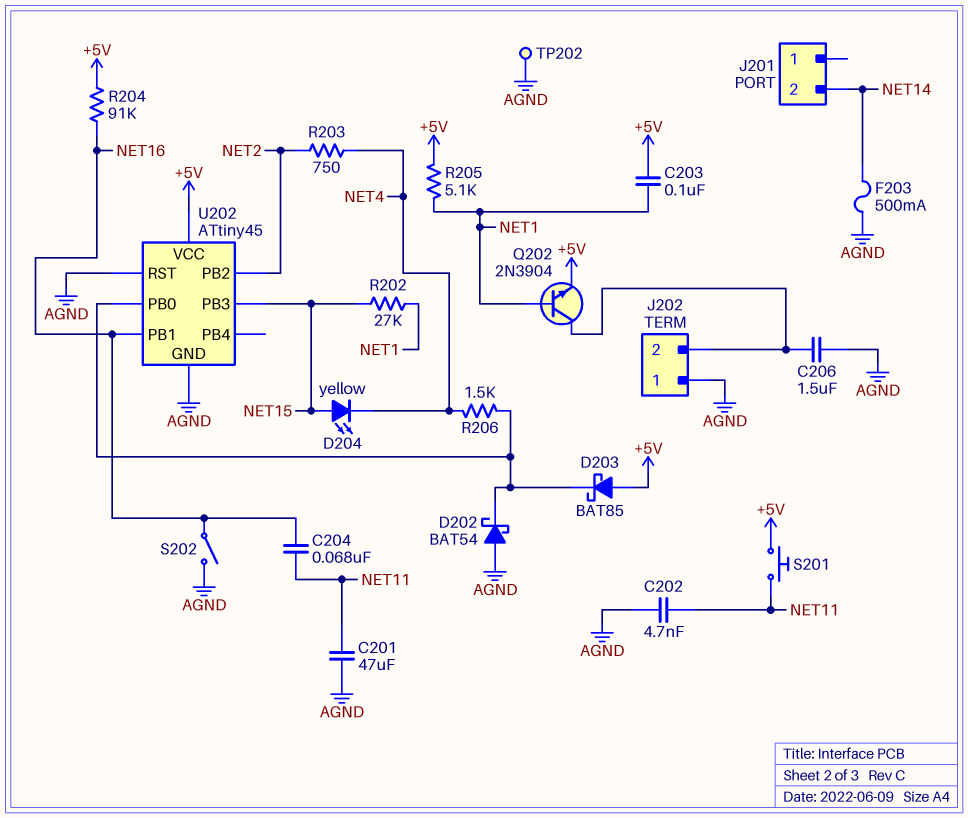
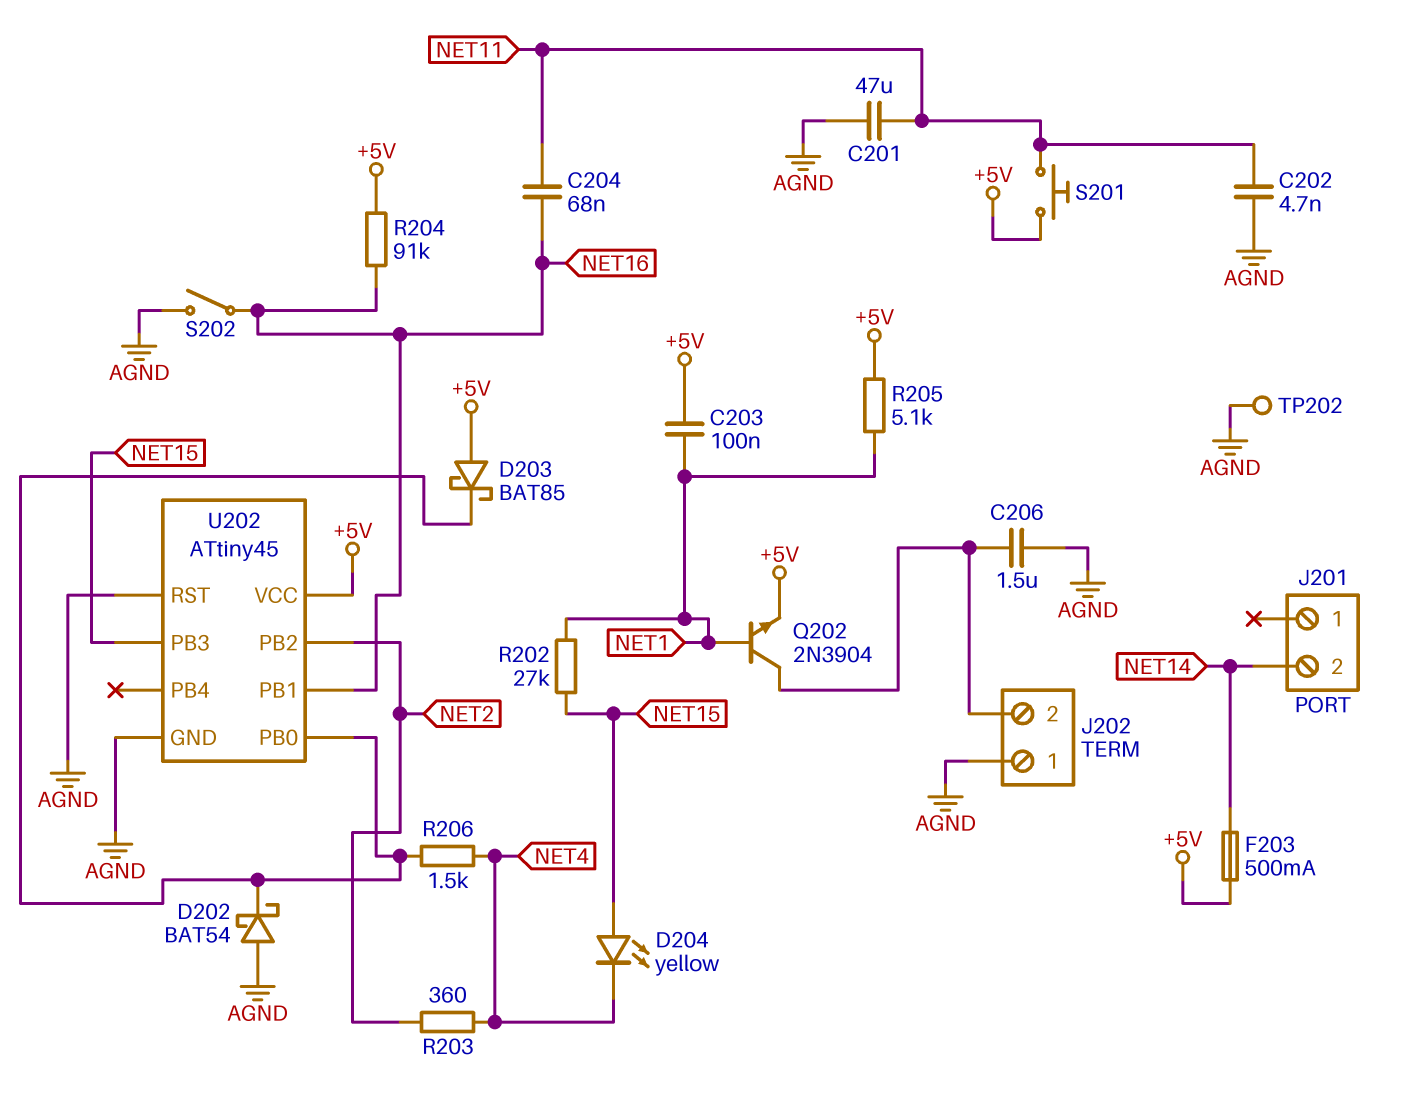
F203: 500mA (AGND, NET14) -> 500mA (+5V, NET14)
R203: 750 (NET2, NET4) -> 360 (NET2, NET4)

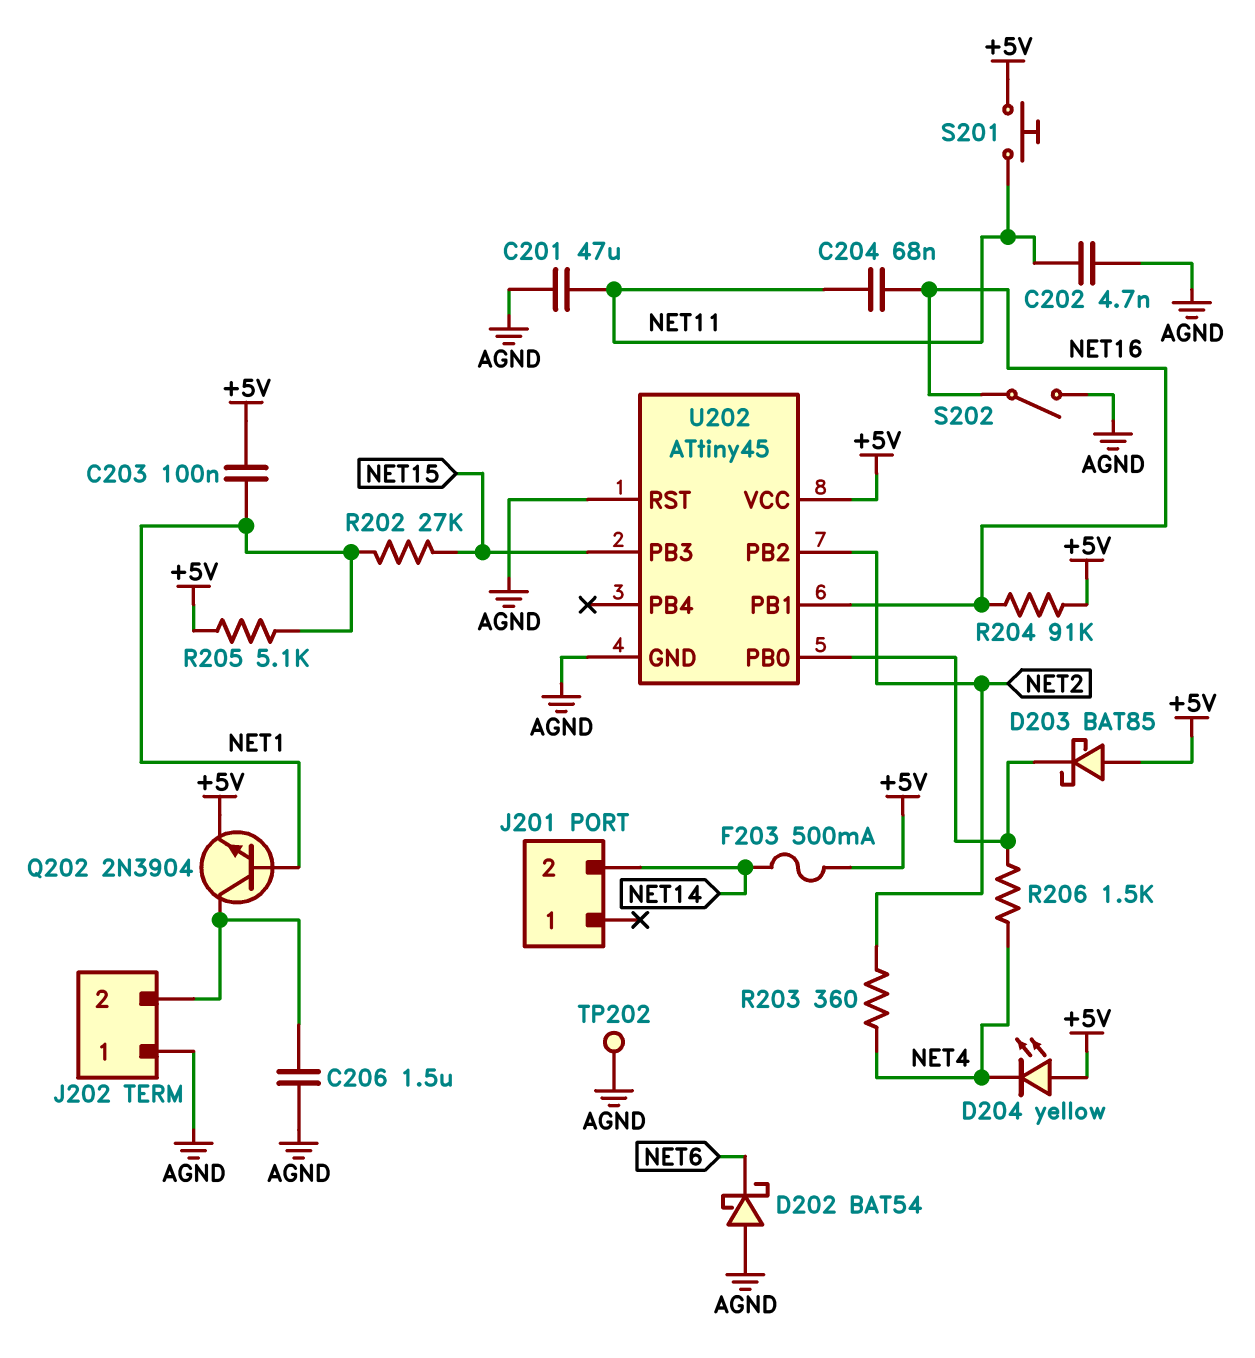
D202: schottky BAT54 (A AGND, K U202/PB0) -> schottky BAT54 (A AGND, K NET6)
D204: LED yellow (A NET15, K NET4) -> LED yellow (A +5V, K NET4)

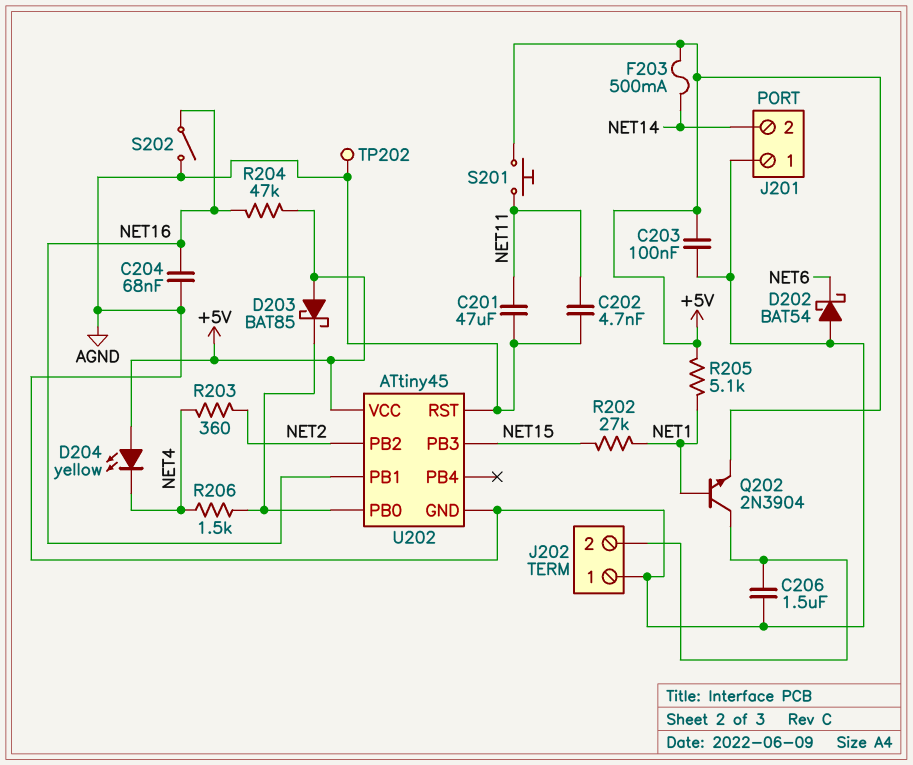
C203: 100nF (+5V, NET1) -> 100nF (+5V, AGND)
C204: 68nF (NET11, NET16) -> 68nF (AGND, NET16)
J201 pin 1: none -> AGND
R204: 91k (+5V, NET16) -> 47k (+5V, NET16)

